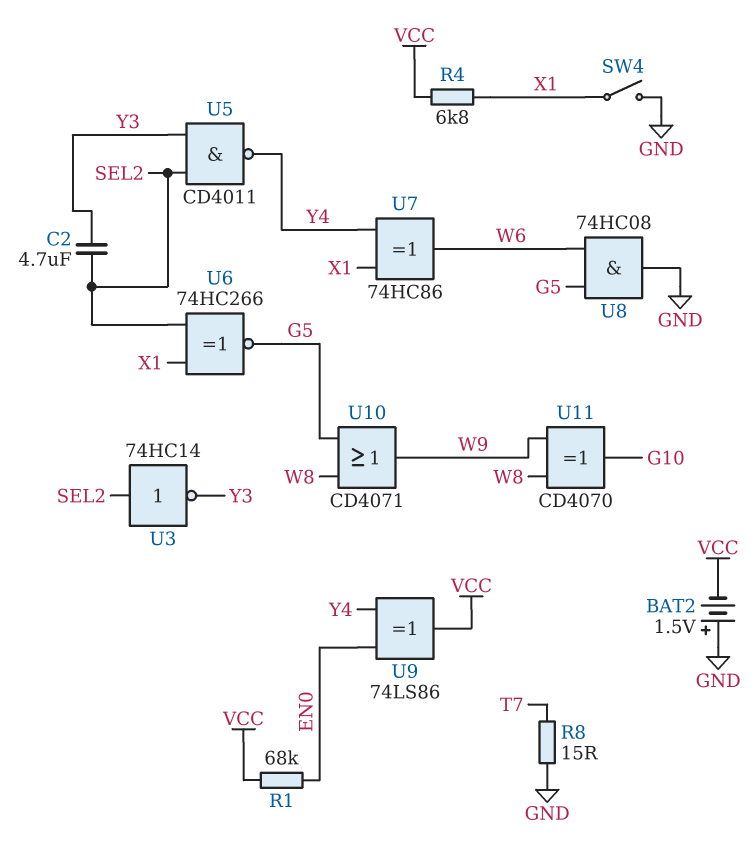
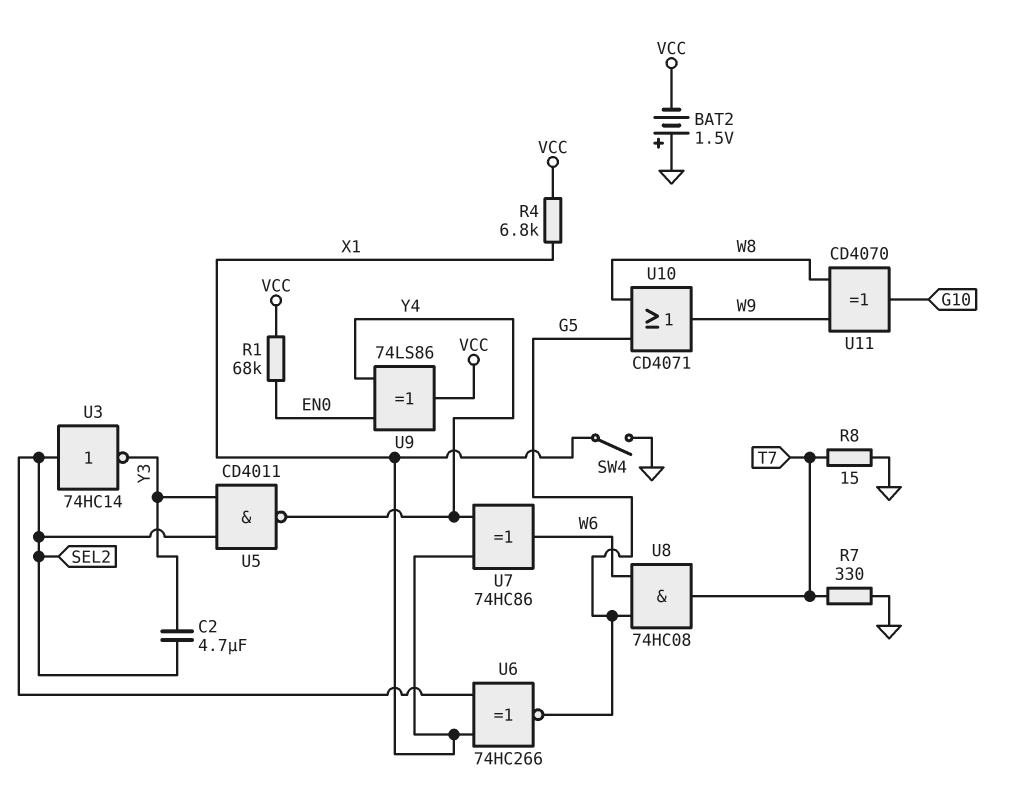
R7: none -> 330 (GND, T7)
U8: AND 74HC08 (in G5, in W6, out GND) -> AND 74HC08 (in G5, in W6, out T7)

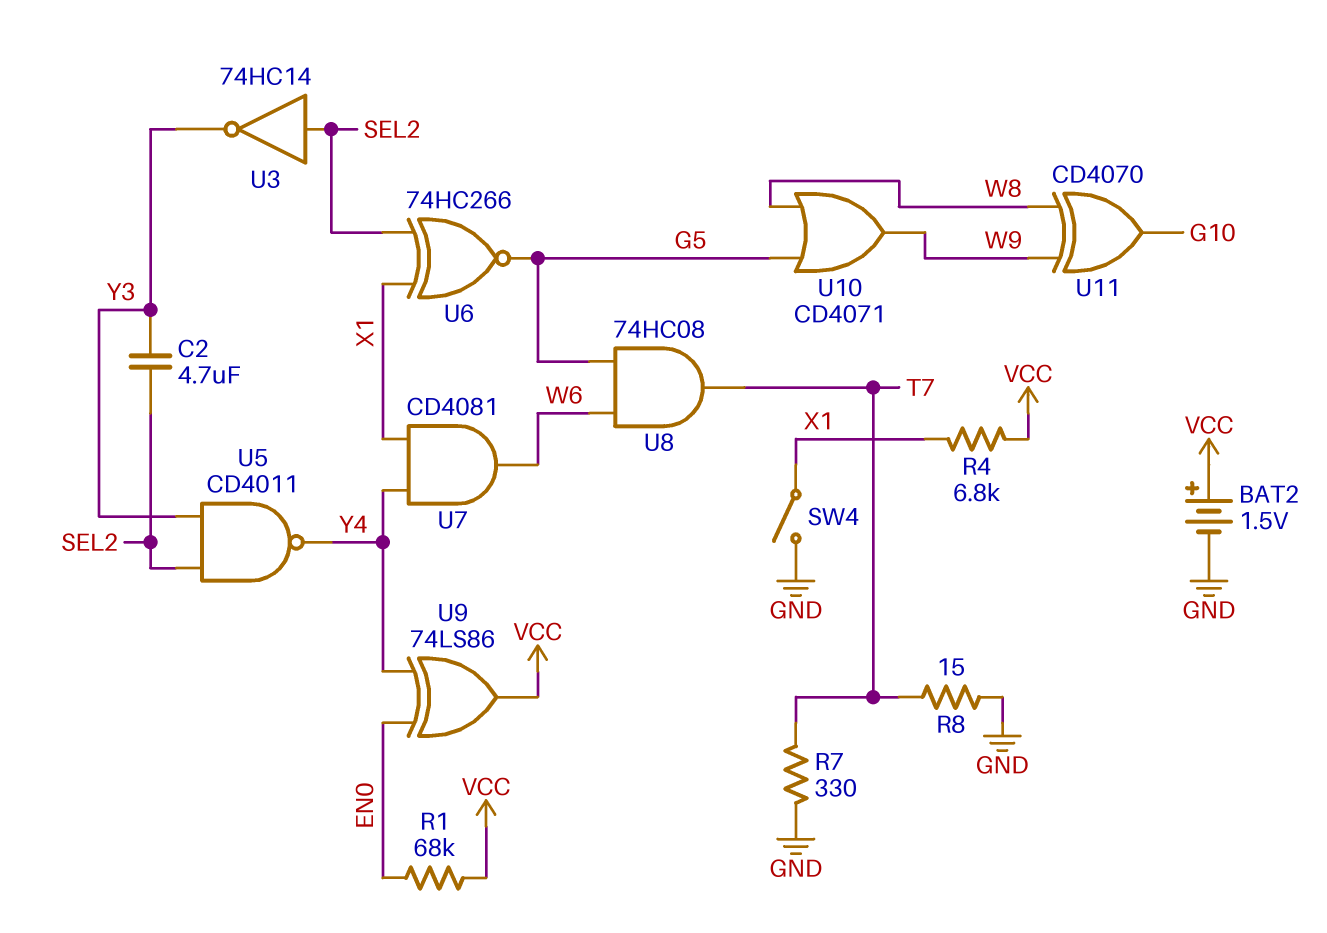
BAT2: 1.5V (plus GND, minus VCC) -> 1.5V (plus VCC, minus GND)
U7: XOR 74HC86 (in X1, in Y4, out W6) -> AND CD4081 (in X1, in Y4, out W6)

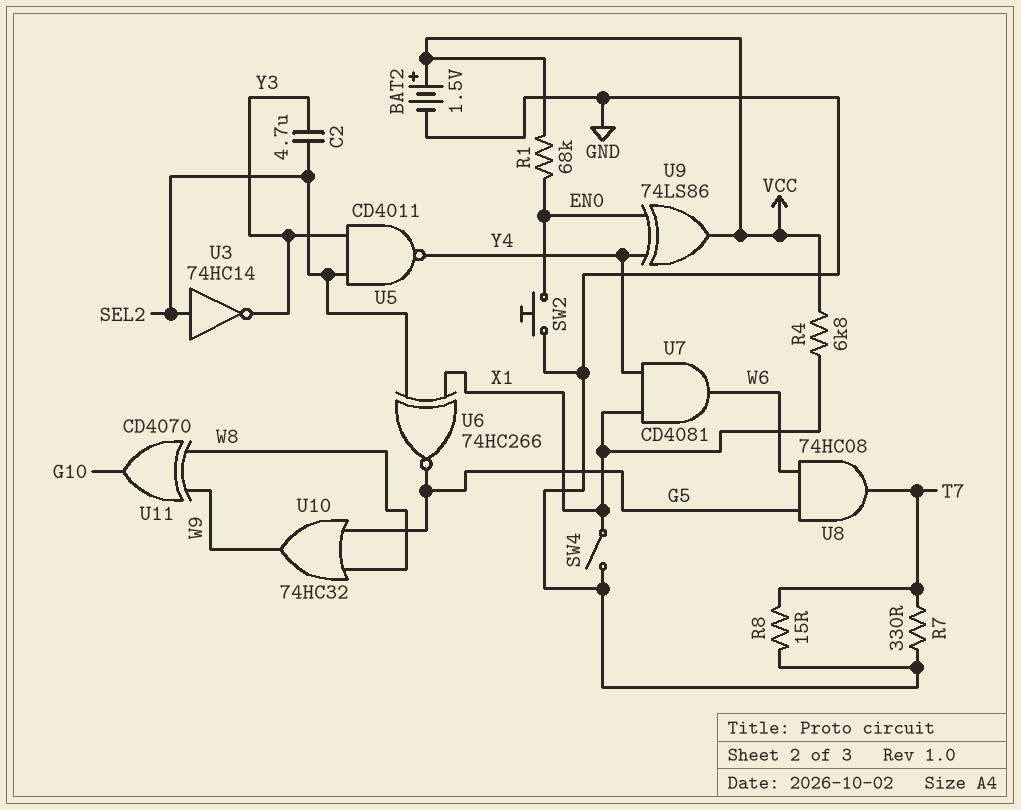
SW2: none -> button (EN0, GND)
U10: OR CD4071 (in G5, in W8, out W9) -> OR 74HC32 (in G5, in W8, out W9)

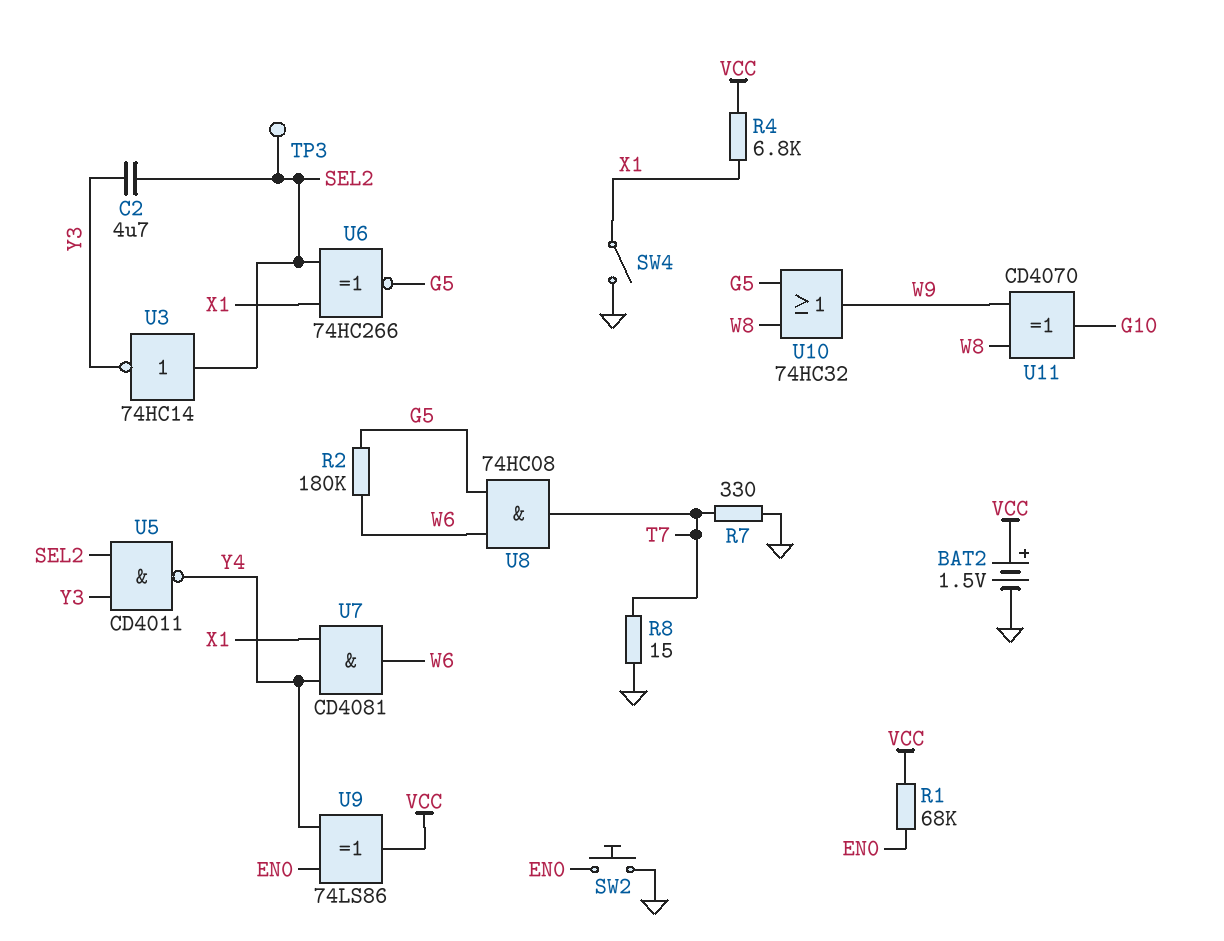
R2: none -> 180k (G5, W6)
TP3: none -> test point (SEL2)

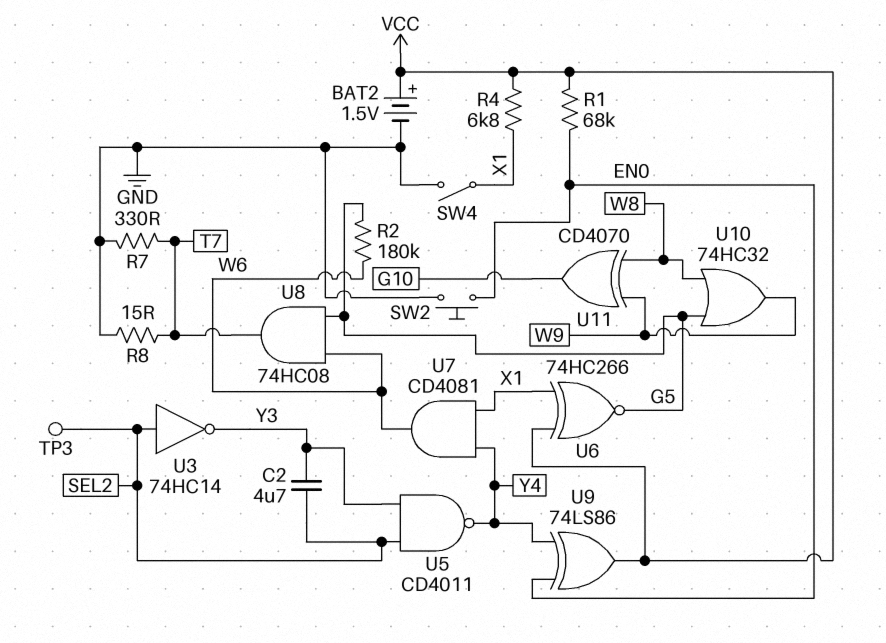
U6: XNOR 74HC266 (in SEL2, in X1, out G5) -> XNOR 74HC266 (in VCC, in X1, out G5)

